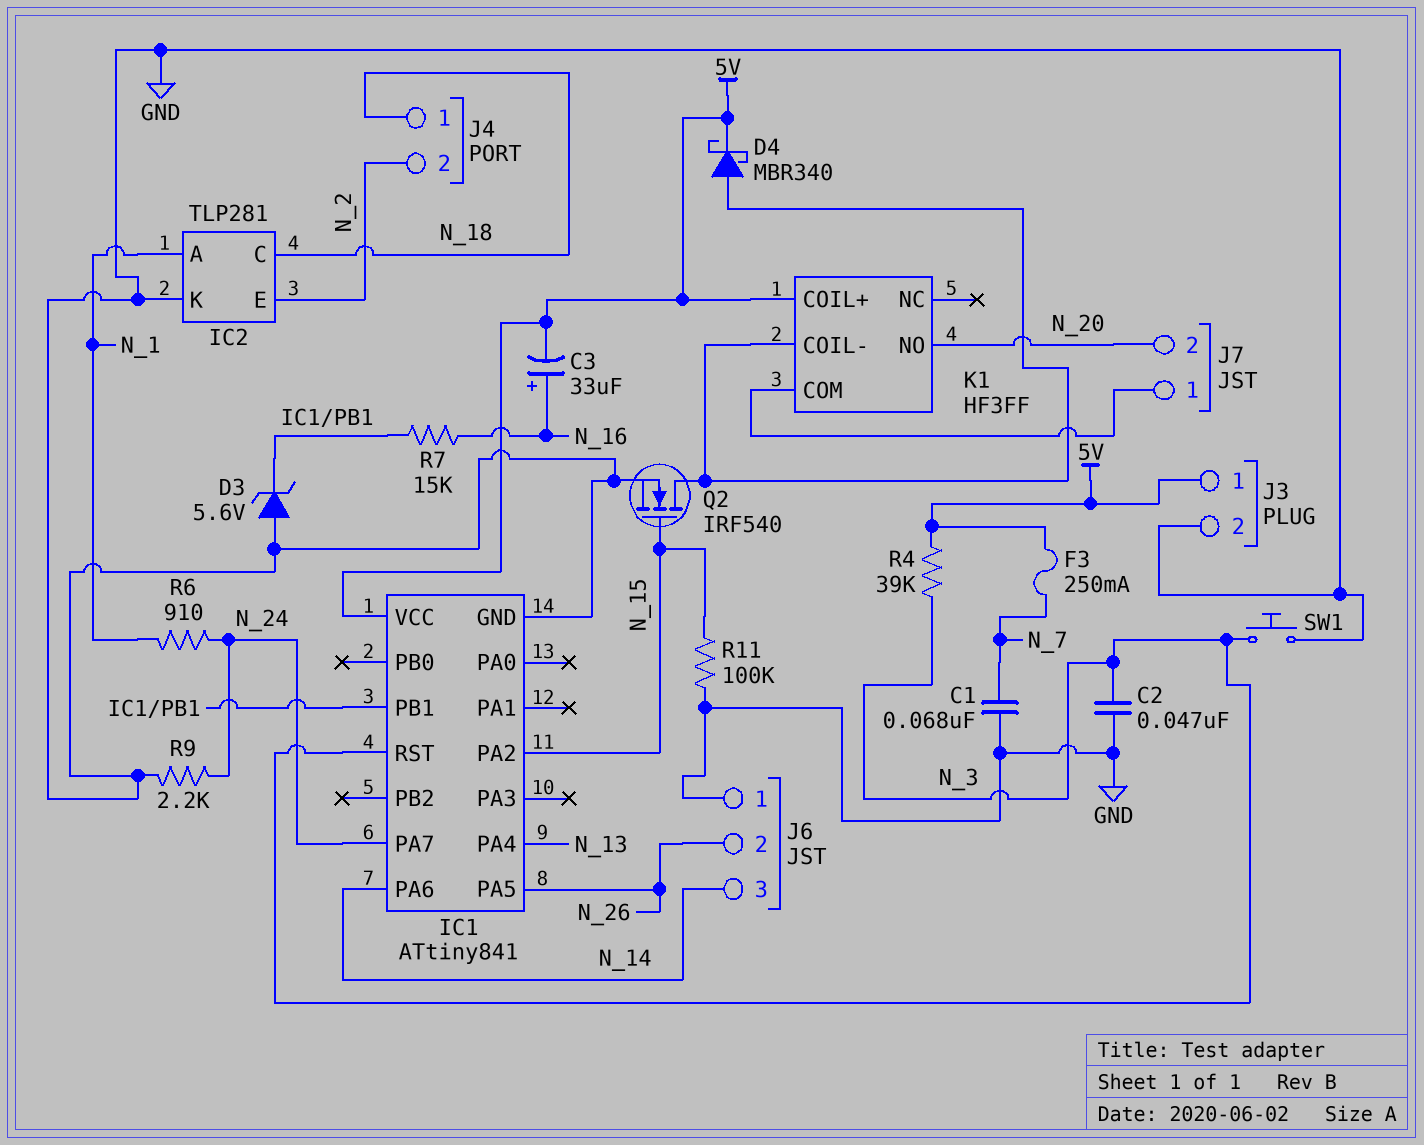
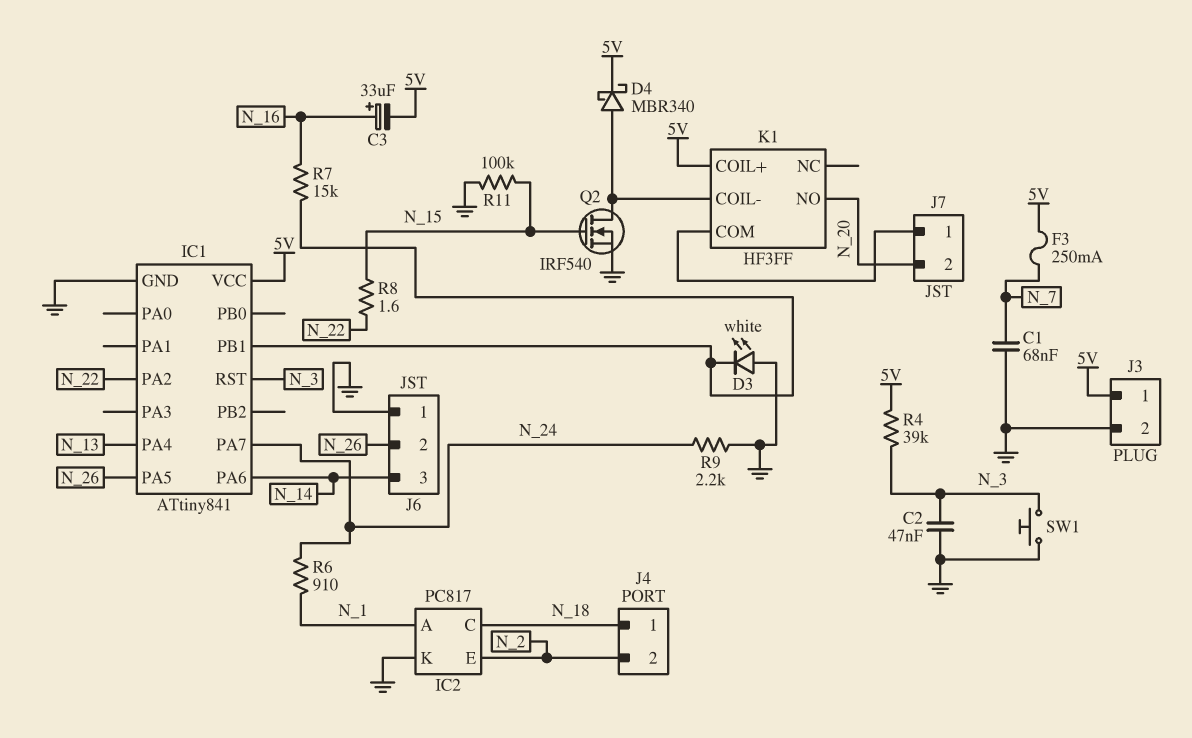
D3: zener 5.6V (A GND, K IC1/PB1) -> LED white (A GND, K IC1/PB1)
IC1 pin PA2: N_15 -> N_22
IC2: TLP281 -> PC817
R8: none -> 1.6 (N_15, N_22)

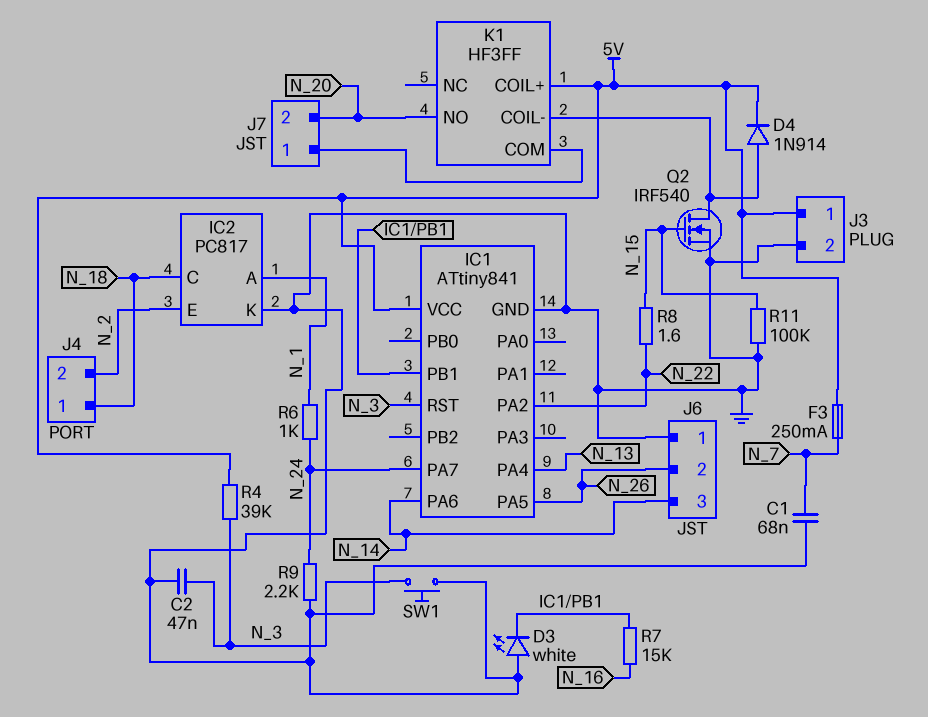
C3: 33uF (plus N_16, minus 5V) -> none
D4: schottky MBR340 (A K1/COIL-, K 5V) -> diode 1N914 (A K1/COIL-, K 5V)
R6: 910 (N_1, N_24) -> 1k (N_1, N_24)

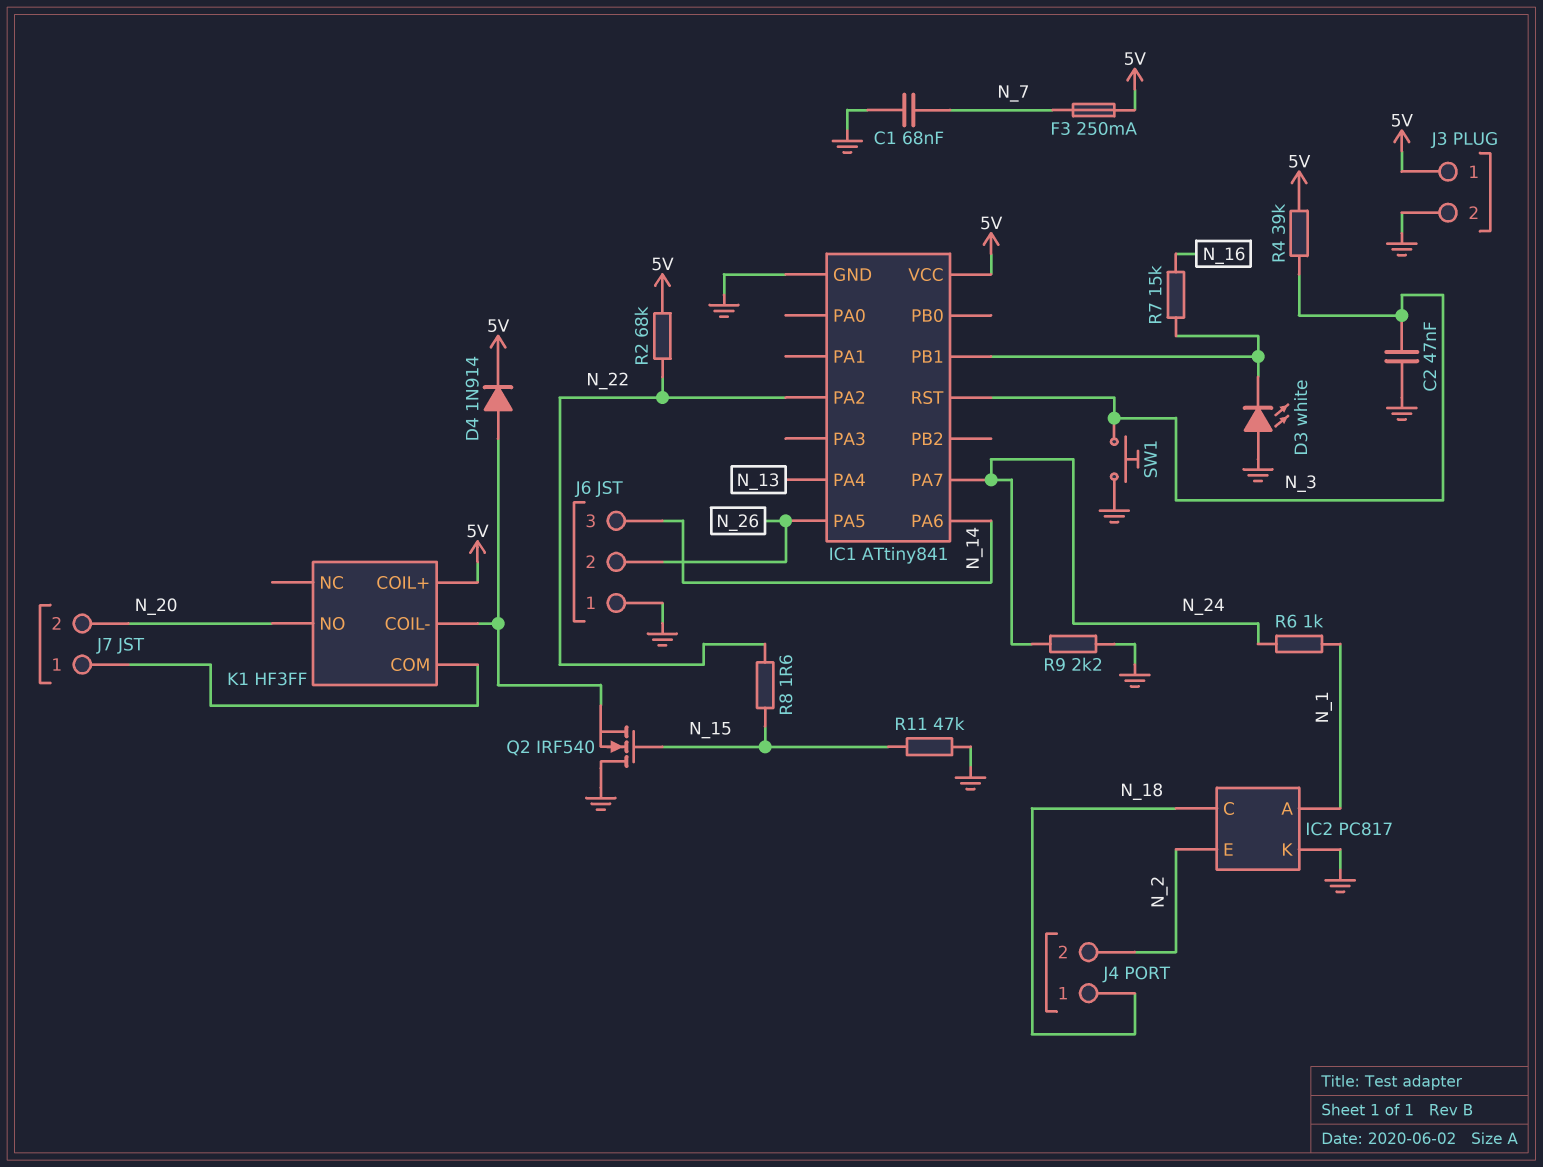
Q2: NMOS IRF540 (G N_15, D K1/COIL-, S GND) -> NMOS IRF540 (G N_15, D GND, S K1/COIL-)
R2: none -> 68k (5V, N_22)
R11: 100k (GND, N_15) -> 47k (GND, N_15)

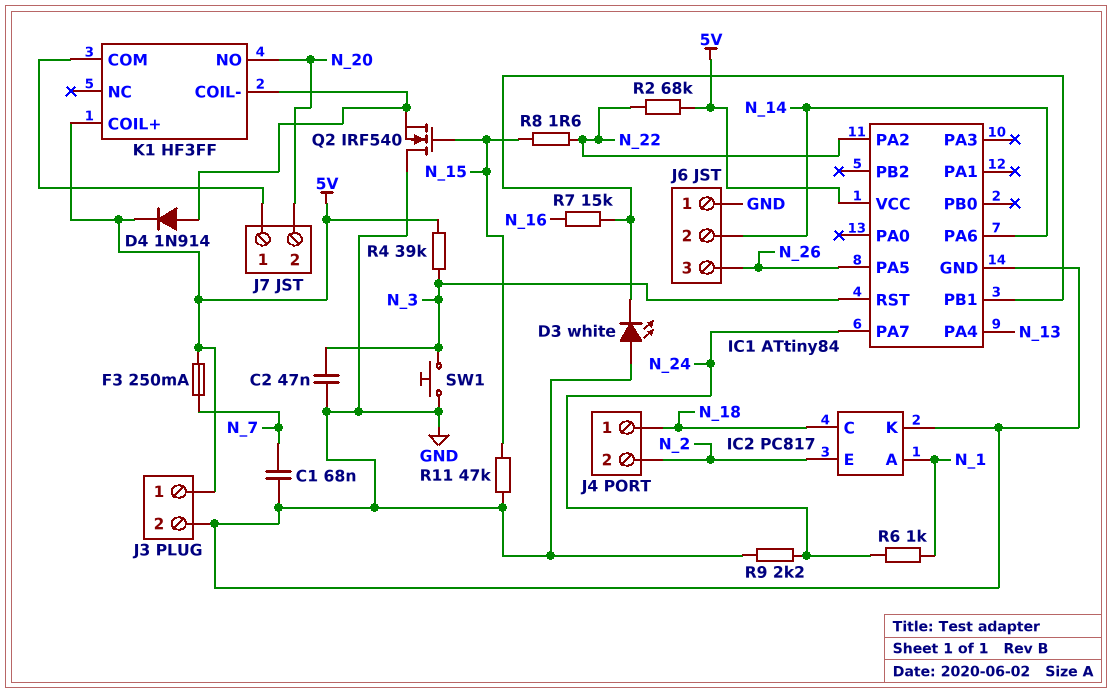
IC1: ATtiny841 -> ATtiny84
J6 pin 2: N_26 -> N_14
J6 pin 3: N_14 -> N_26

